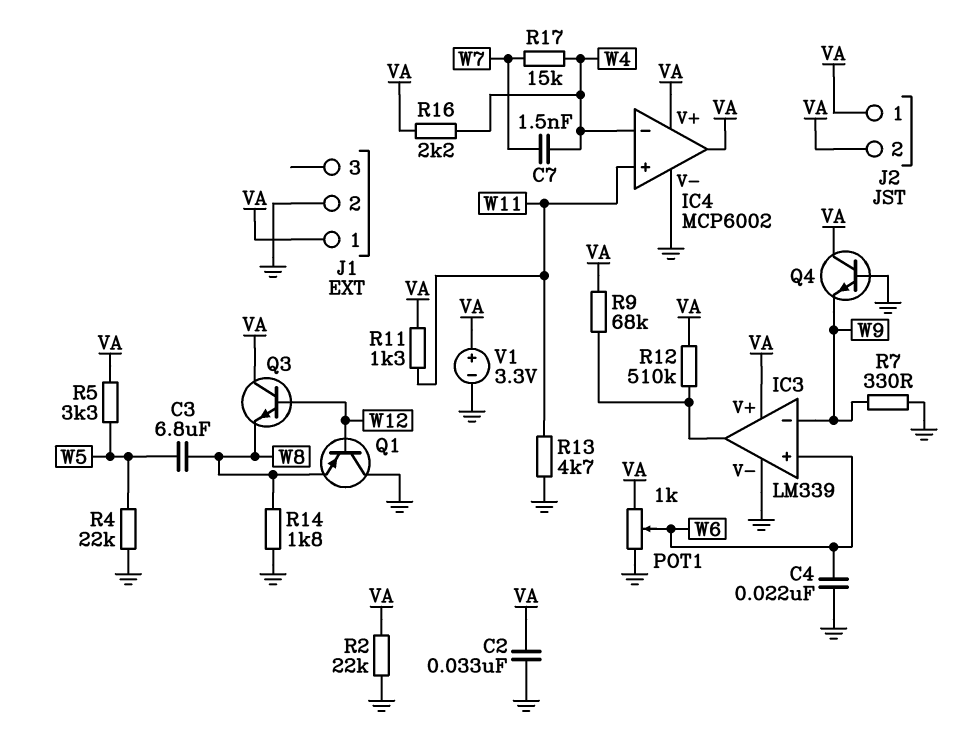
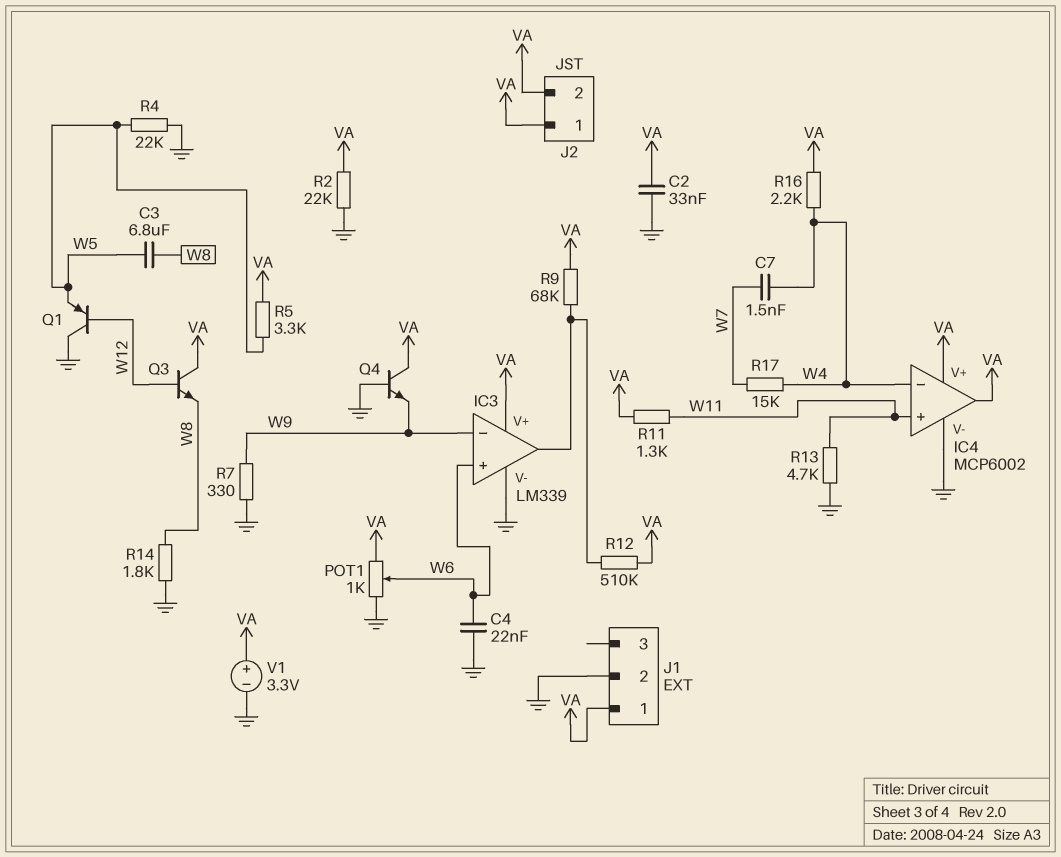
Q1: PNP (B W12, C GND, E W8) -> PNP (B W12, C GND, E W5)

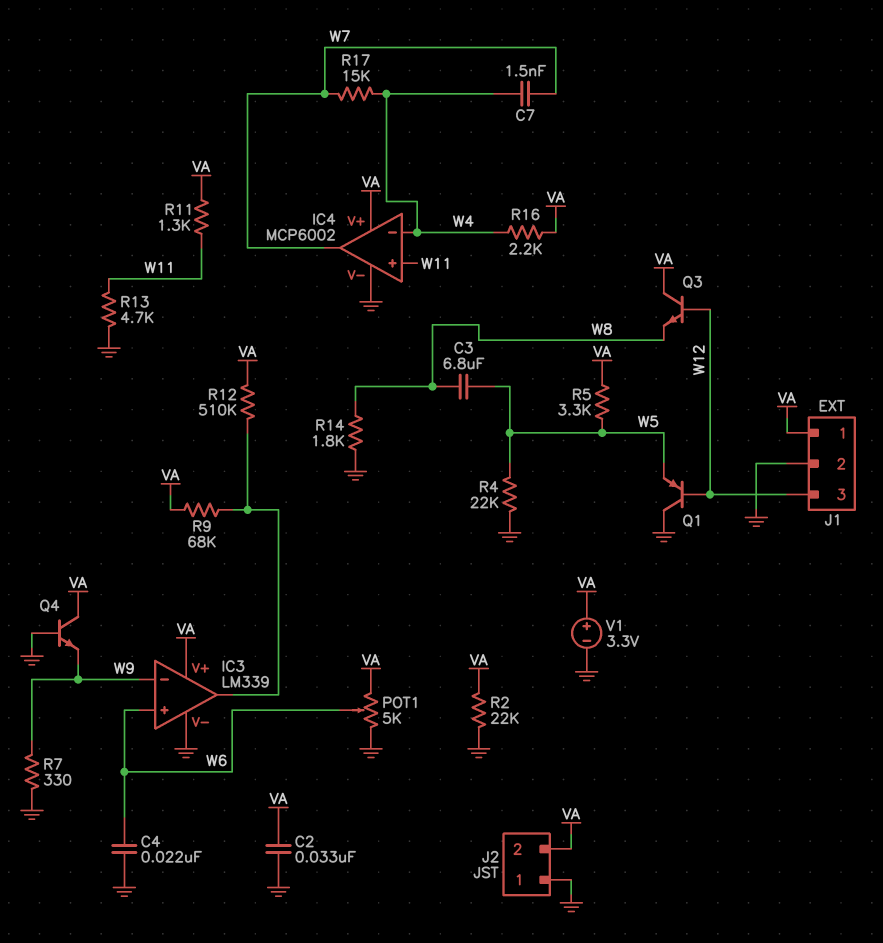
IC4 pin out: VA -> W7
J1 pin 3: none -> W12
J2 pin 1: VA -> GND
POT1: 1k (GND, VA, wiper W6) -> 5k (GND, VA, wiper W6)

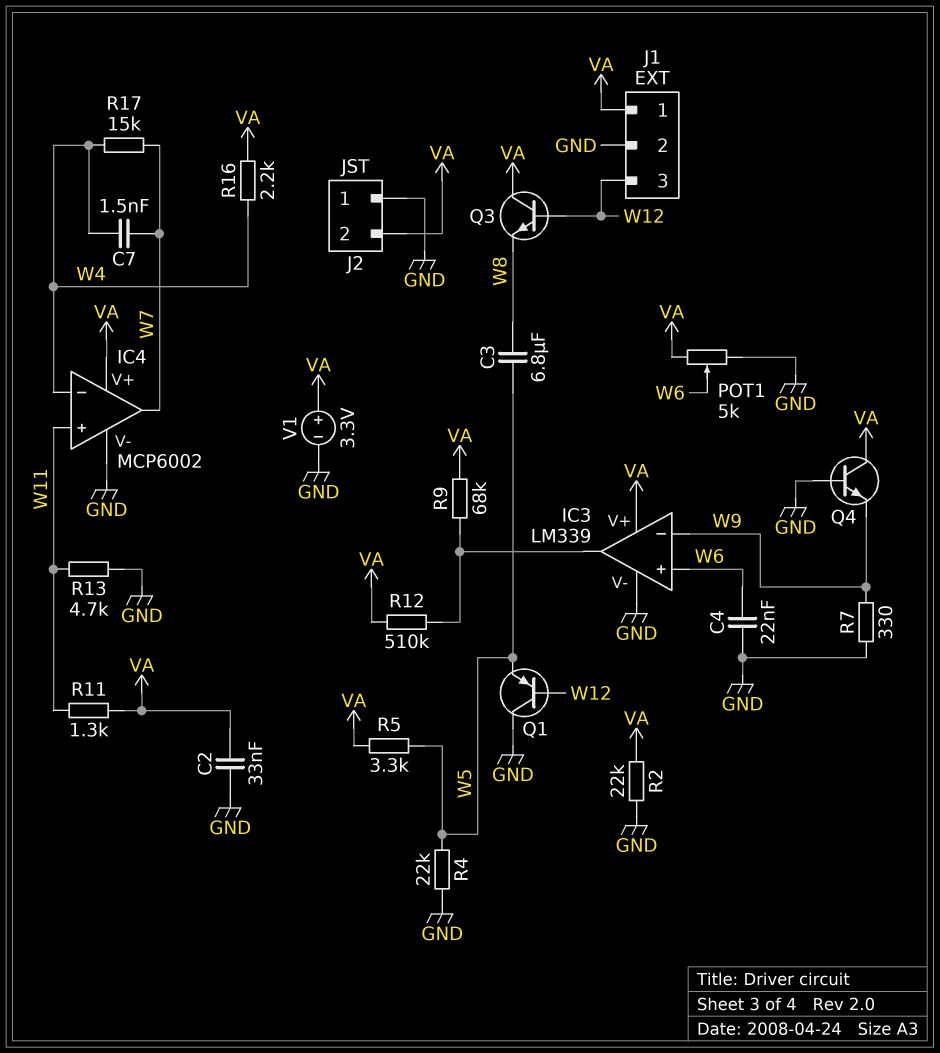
R14: 1.8k (GND, W8) -> none

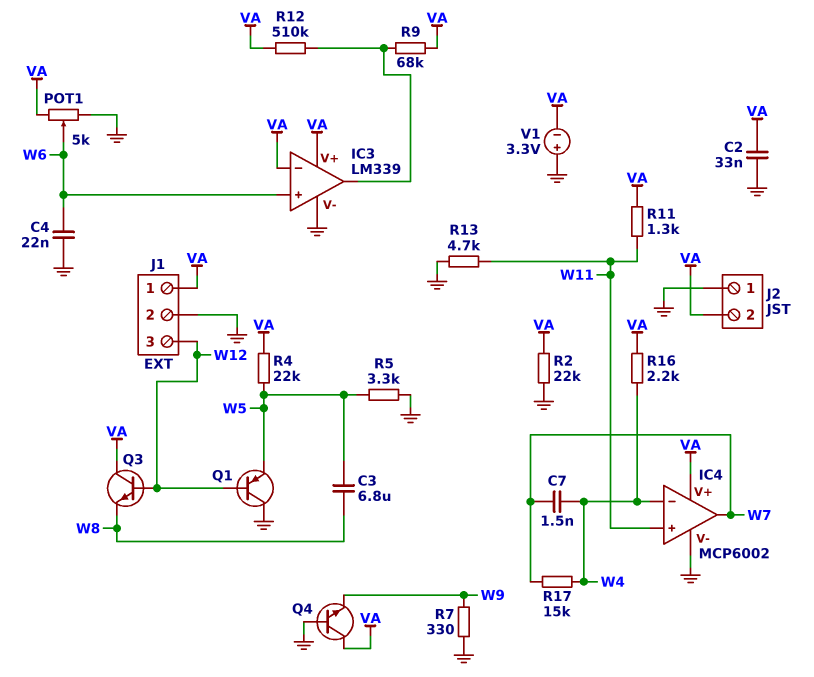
IC3 pin in-: W9 -> VA
R4: 22k (GND, W5) -> 22k (VA, W5)
R5: 3.3k (VA, W5) -> 3.3k (GND, W5)
V1: 3.3V (plus VA, minus GND) -> 3.3V (plus GND, minus VA)

